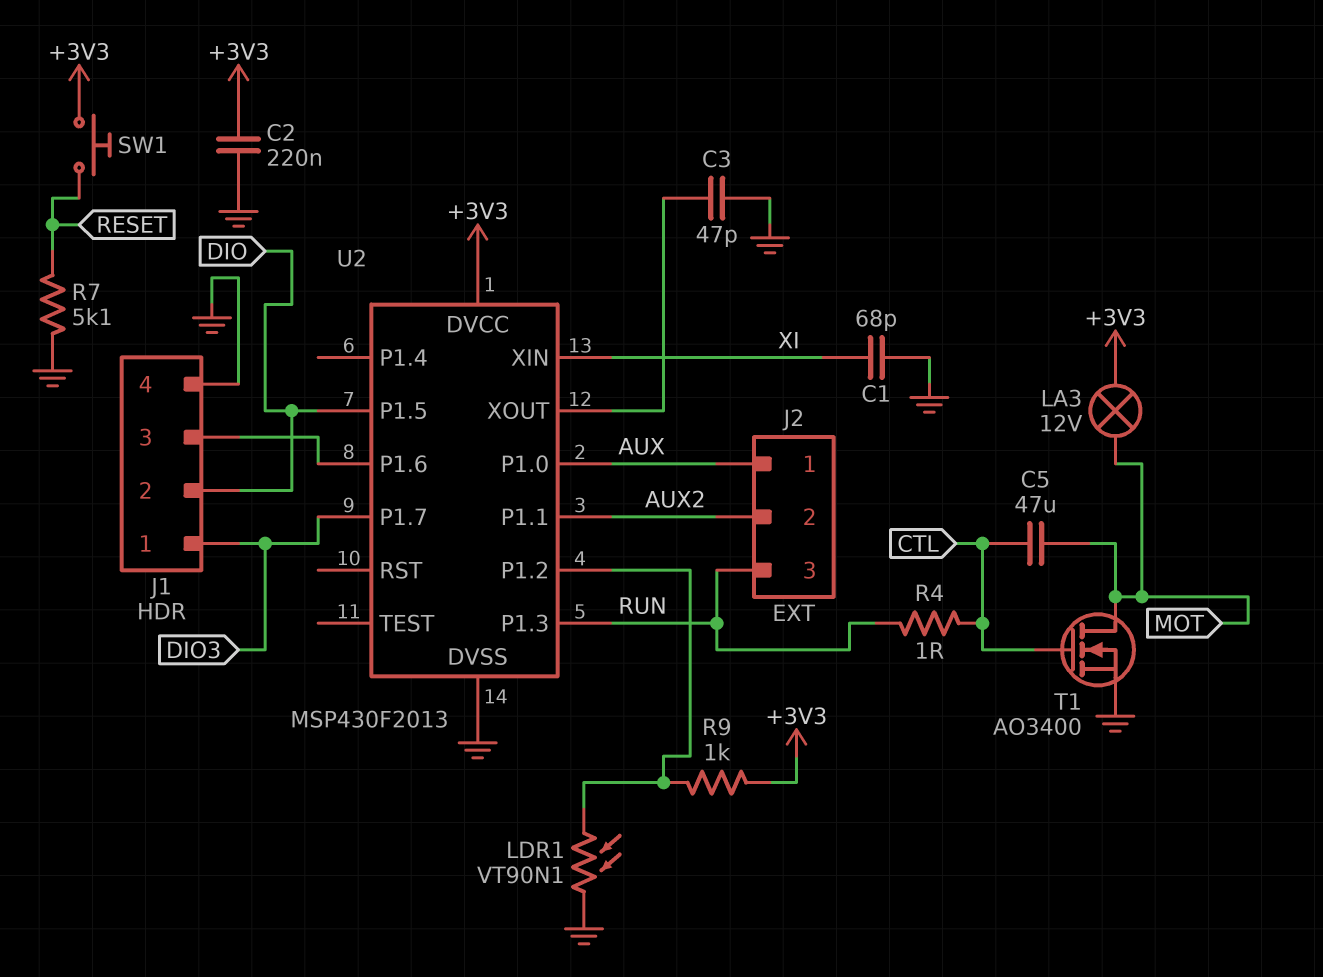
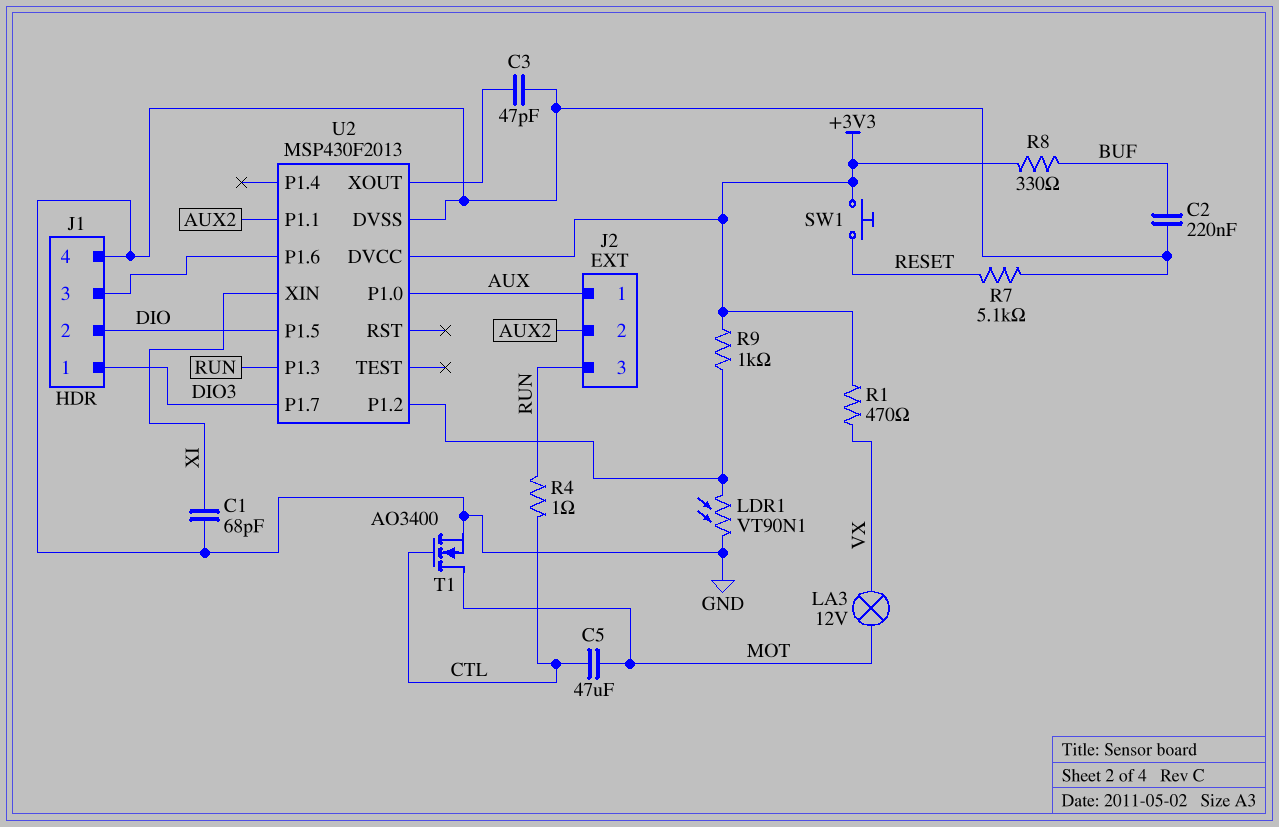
C2: 220nF (+3V3, GND) -> 220nF (BUF, GND)
LA3: lamp 12V (+3V3, MOT) -> lamp 12V (MOT, VX)
R1: none -> 470 (+3V3, VX)
R8: none -> 330 (+3V3, BUF)

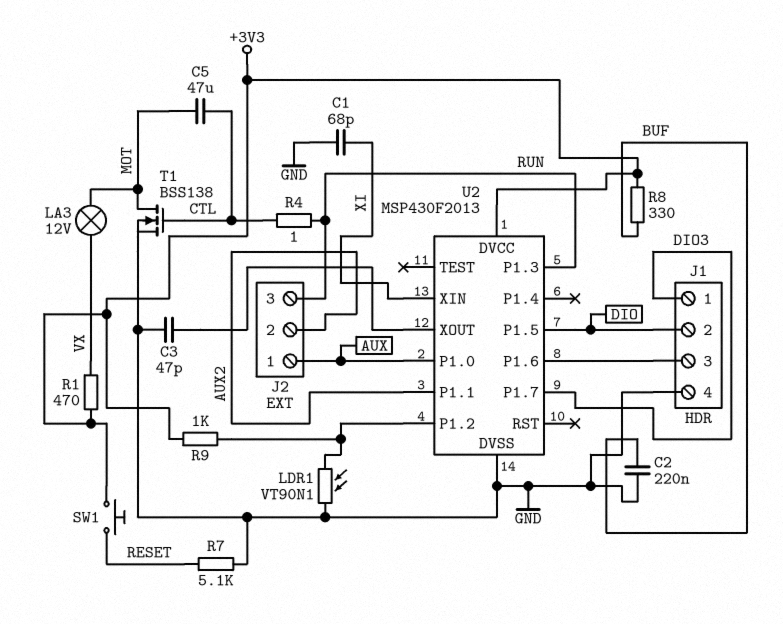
T1: NMOS AO3400 (G CTL, D MOT, S GND) -> NMOS BSS138 (G CTL, D MOT, S GND)

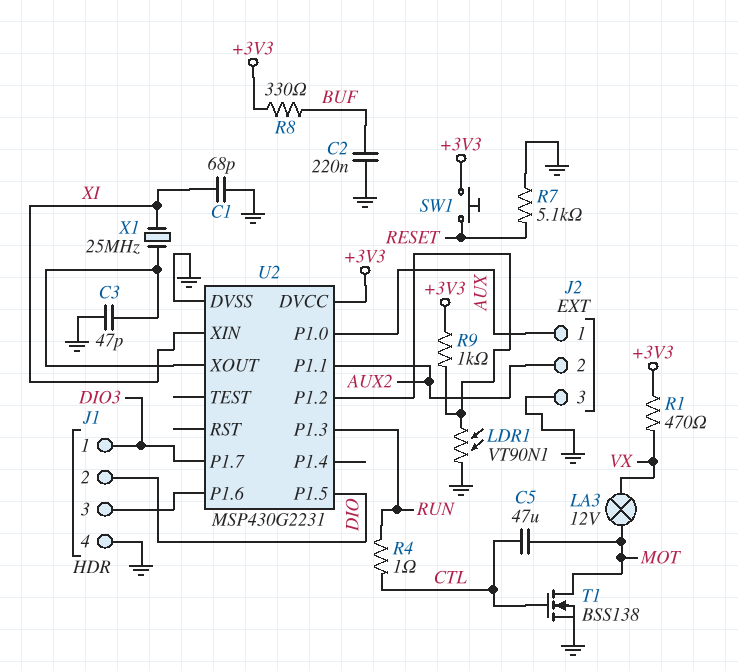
J2 pin 3: RUN -> GND
U2: MSP430F2013 -> MSP430G2231
X1: none -> 25MHz (U2/XOUT, XI)

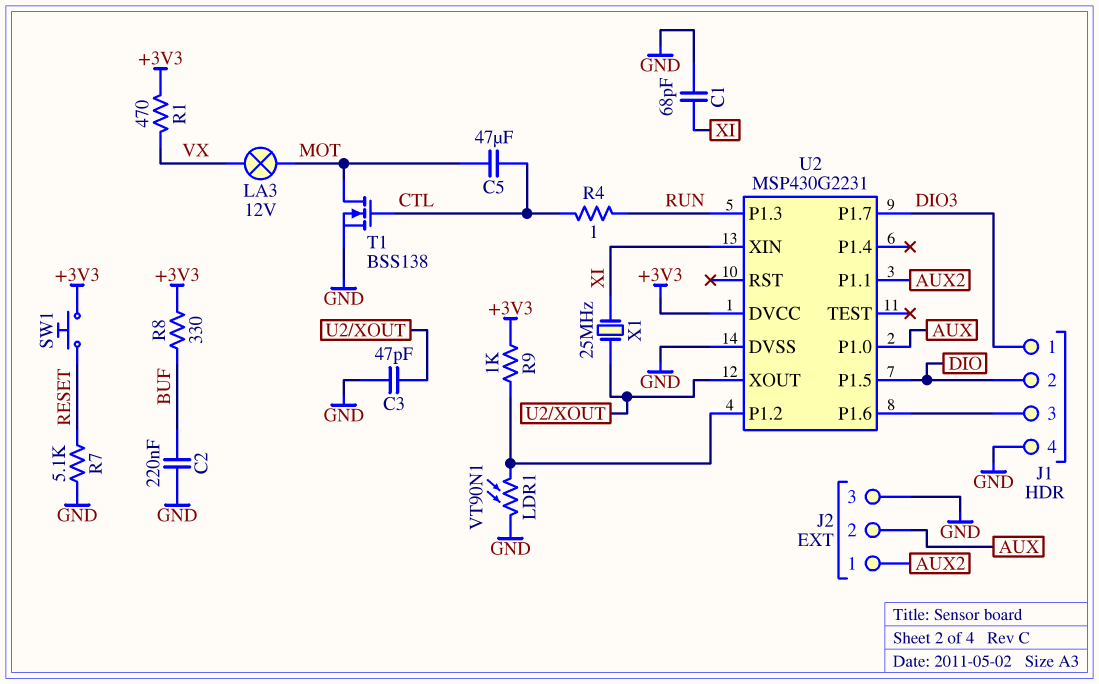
J2 pin 1: AUX -> AUX2
J2 pin 2: AUX2 -> AUX

